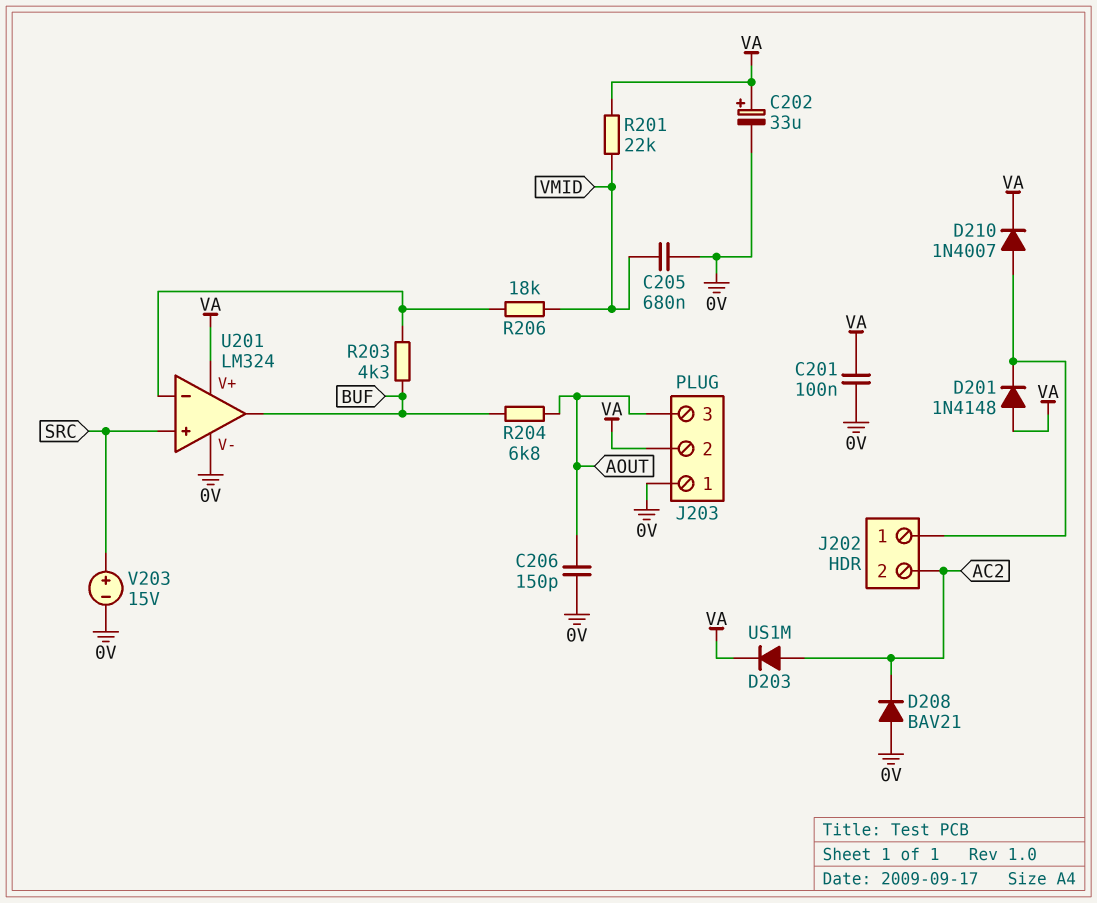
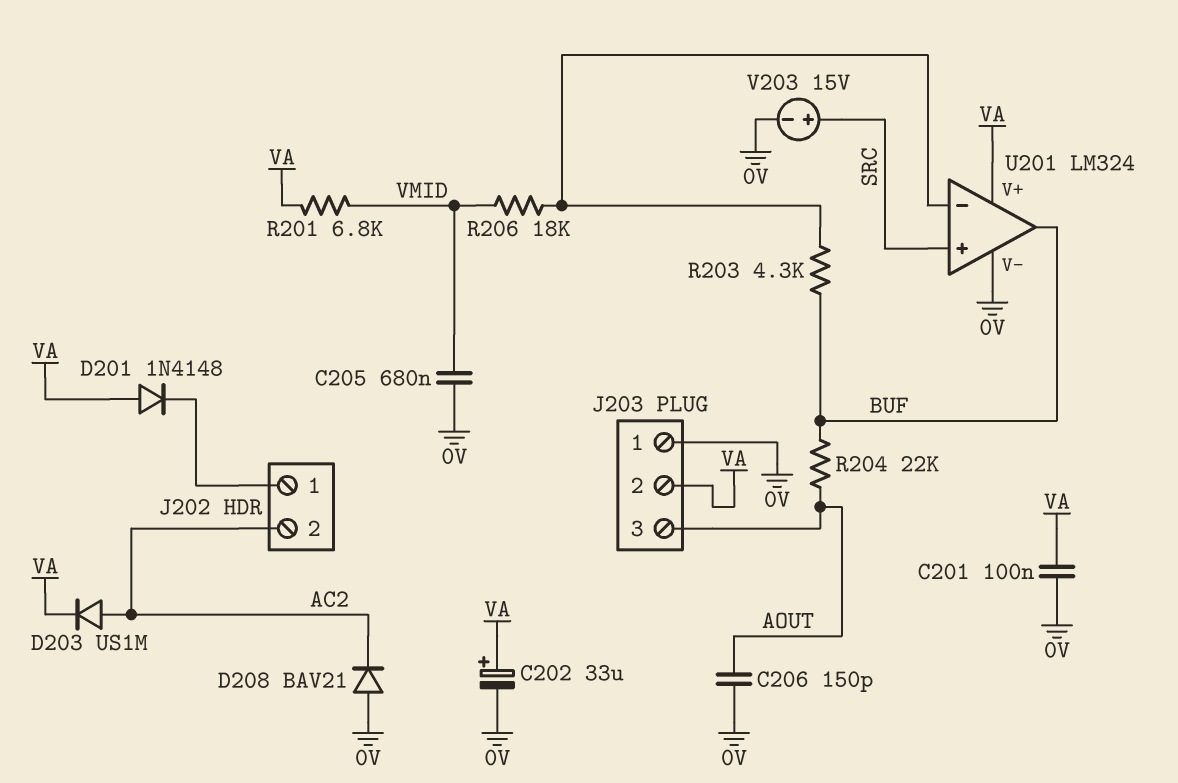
D210: diode 1N4007 (A J202/1, K VA) -> none
R201: 22k (VA, VMID) -> 6.8k (VA, VMID)
R204: 6.8k (AOUT, BUF) -> 22k (AOUT, BUF)

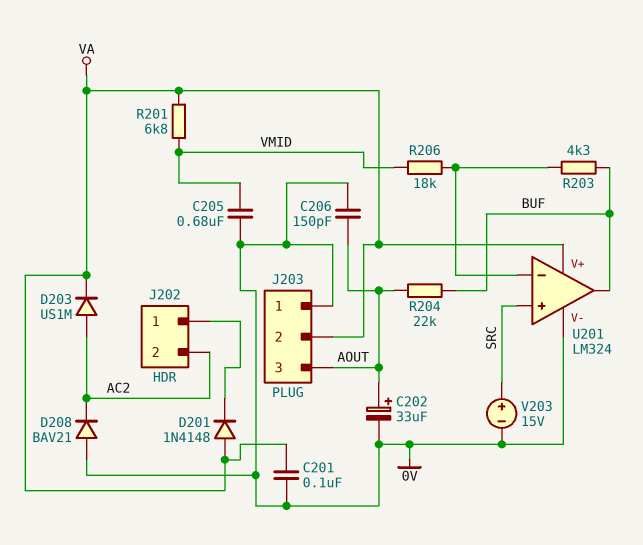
C202: 33uF (plus VA, minus 0V) -> 33uF (plus AOUT, minus 0V)

